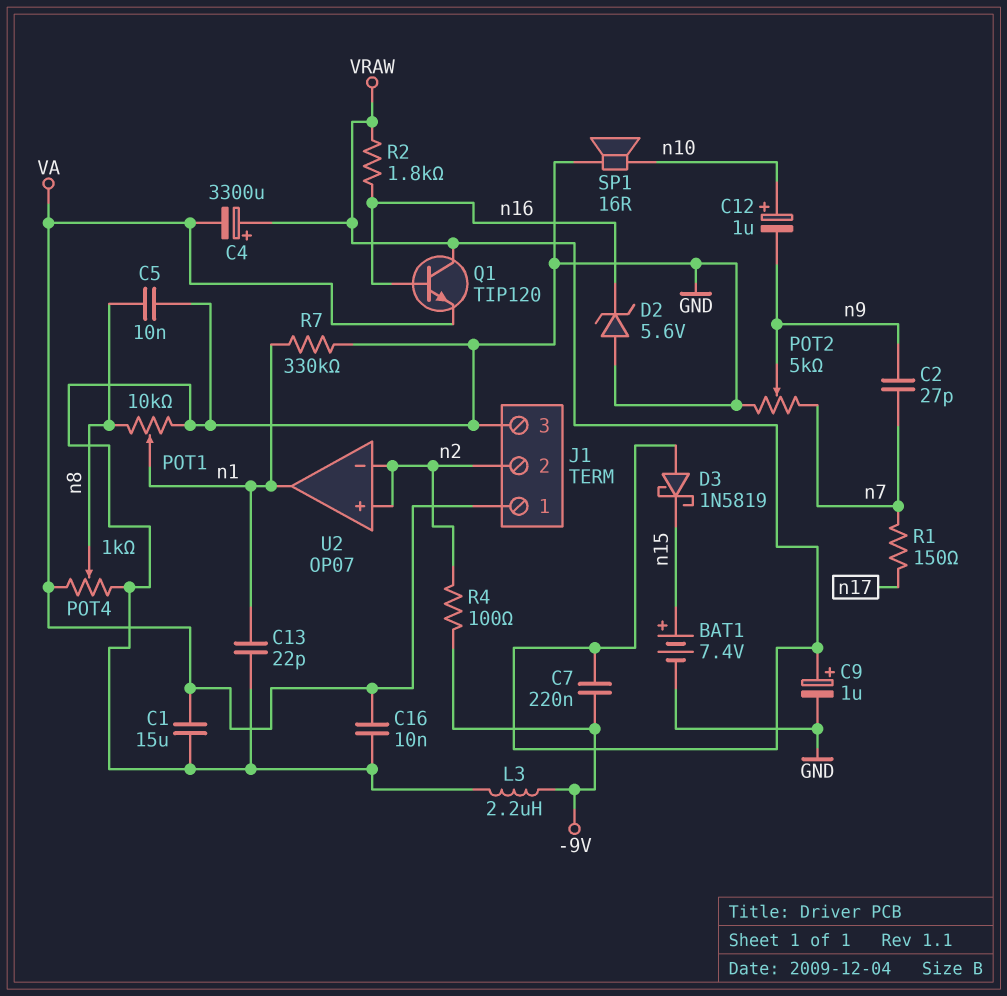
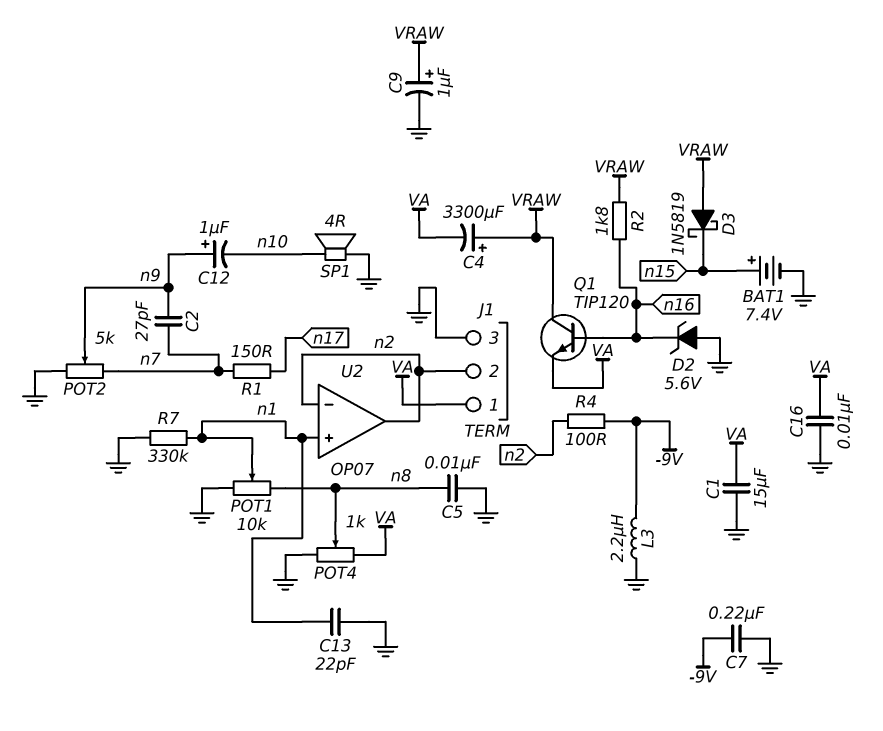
C7: 220nF (-9V, VRAW) -> 220nF (-9V, GND)
C12: 1uF (plus n10, minus n9) -> 1uF (plus n9, minus n10)
SP1: speaker 16R (GND, n10) -> speaker 4R (GND, n10)
U2 pin in+: n2 -> n1
U2 pin out: n1 -> n2

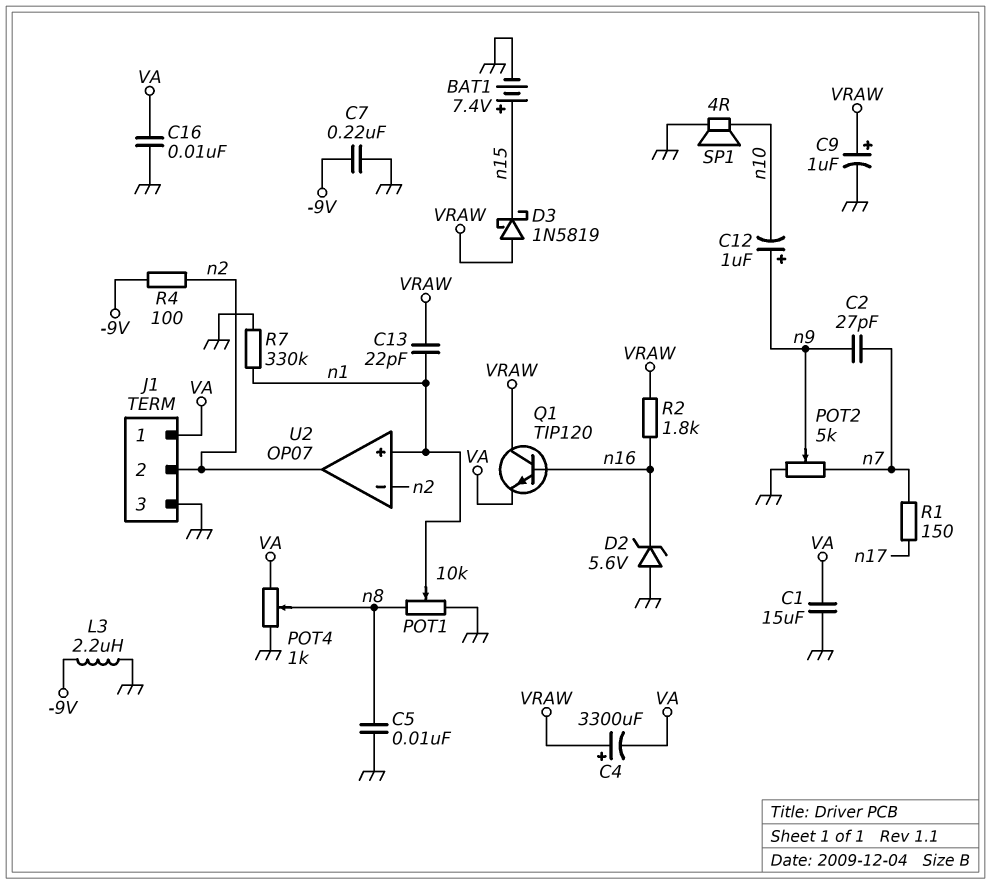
C13: 22pF (GND, n1) -> 22pF (VRAW, n1)

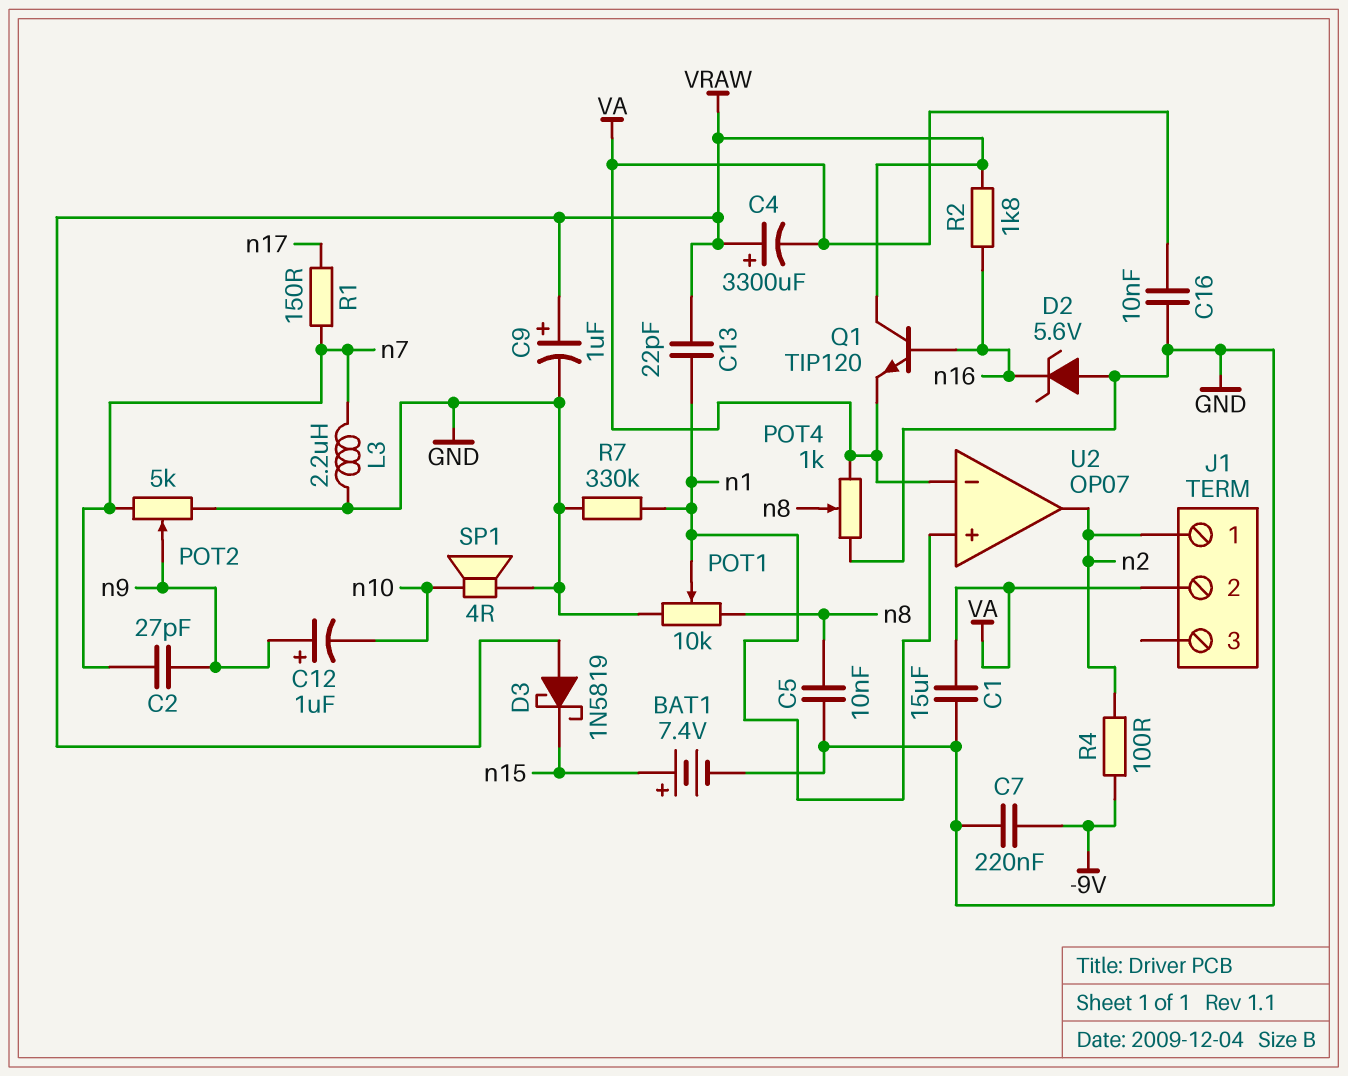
J1 pin 1: VA -> n2
J1 pin 2: n2 -> VA
J1 pin 3: GND -> none
L3: 2.2uH (-9V, GND) -> 2.2uH (GND, n7)
U2 pin in-: n2 -> VA

